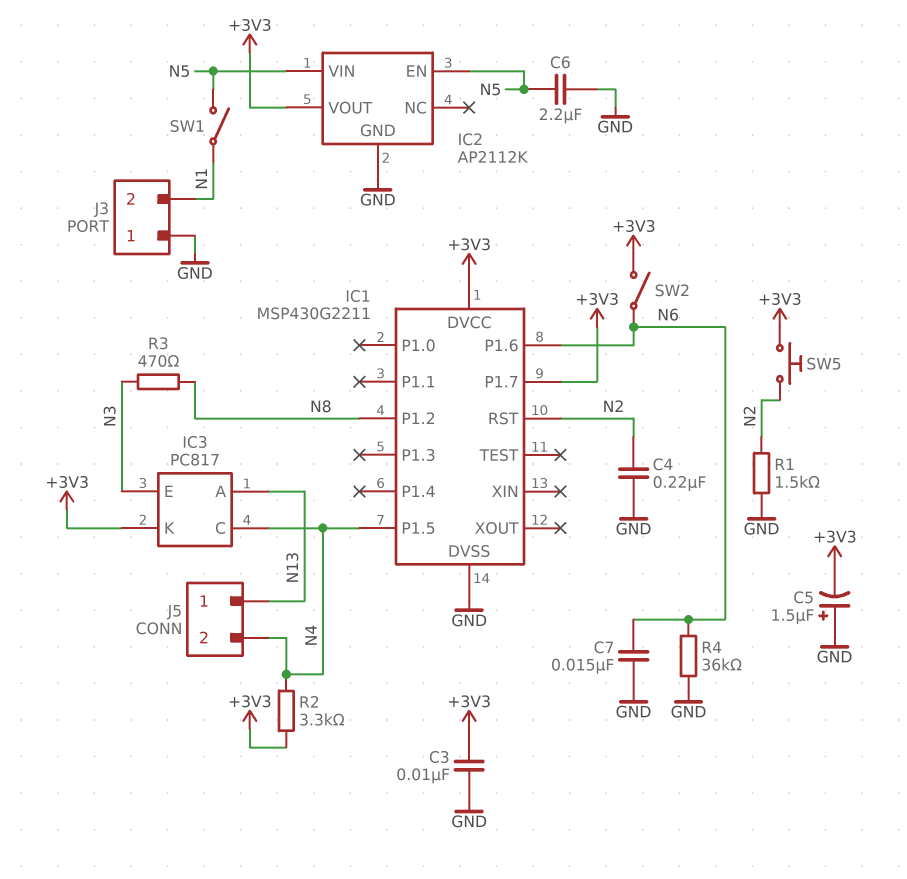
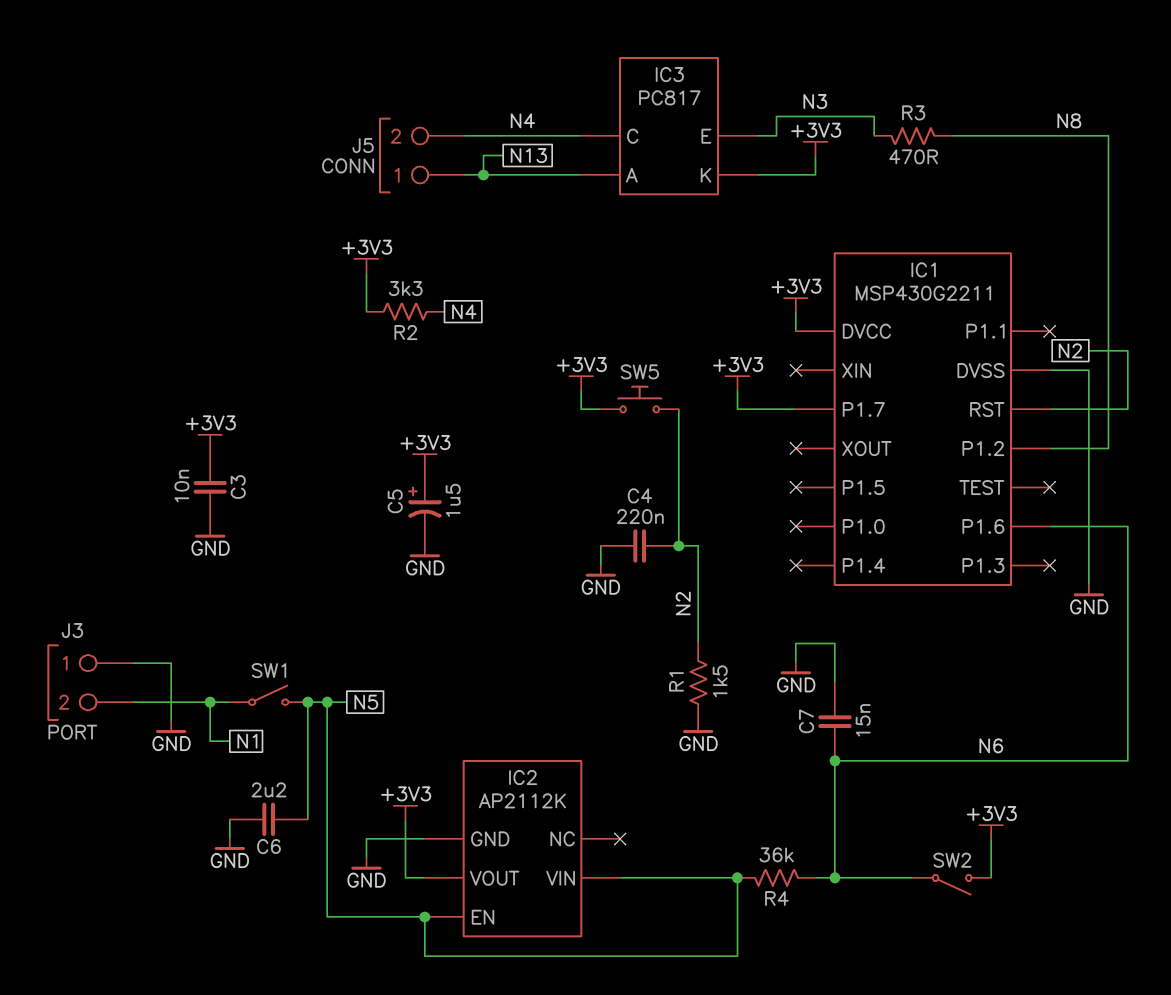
C5: 1.5uF (plus GND, minus +3V3) -> 1.5uF (plus +3V3, minus GND)
IC1 pin P1.5: N4 -> none
R4: 36k (GND, N6) -> 36k (N5, N6)

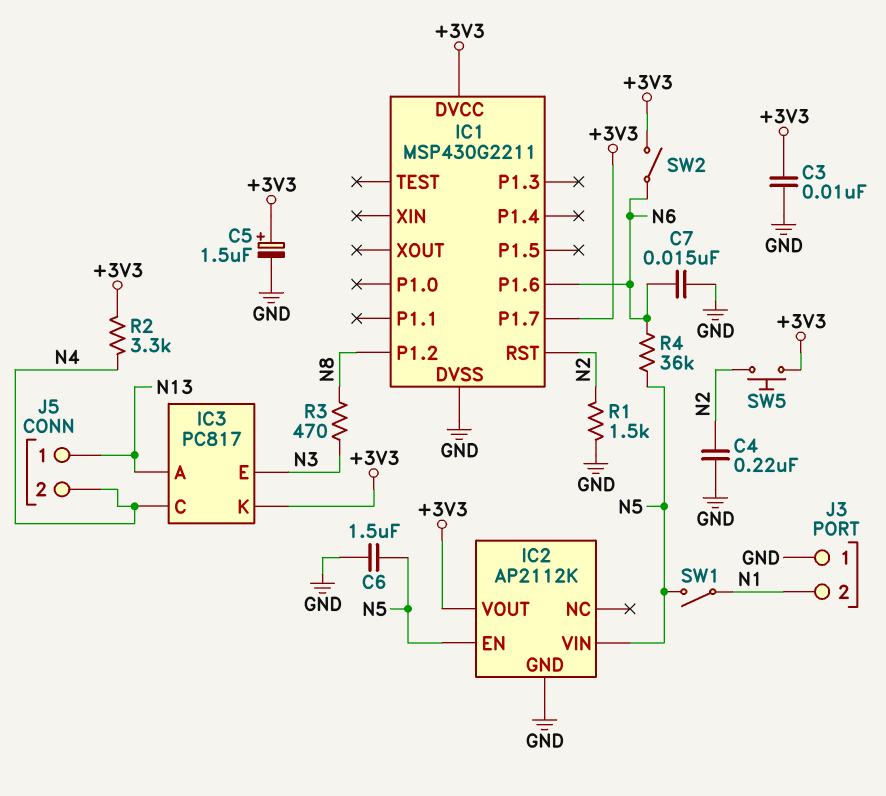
C6: 2.2uF (GND, N5) -> 1.5uF (GND, N5)

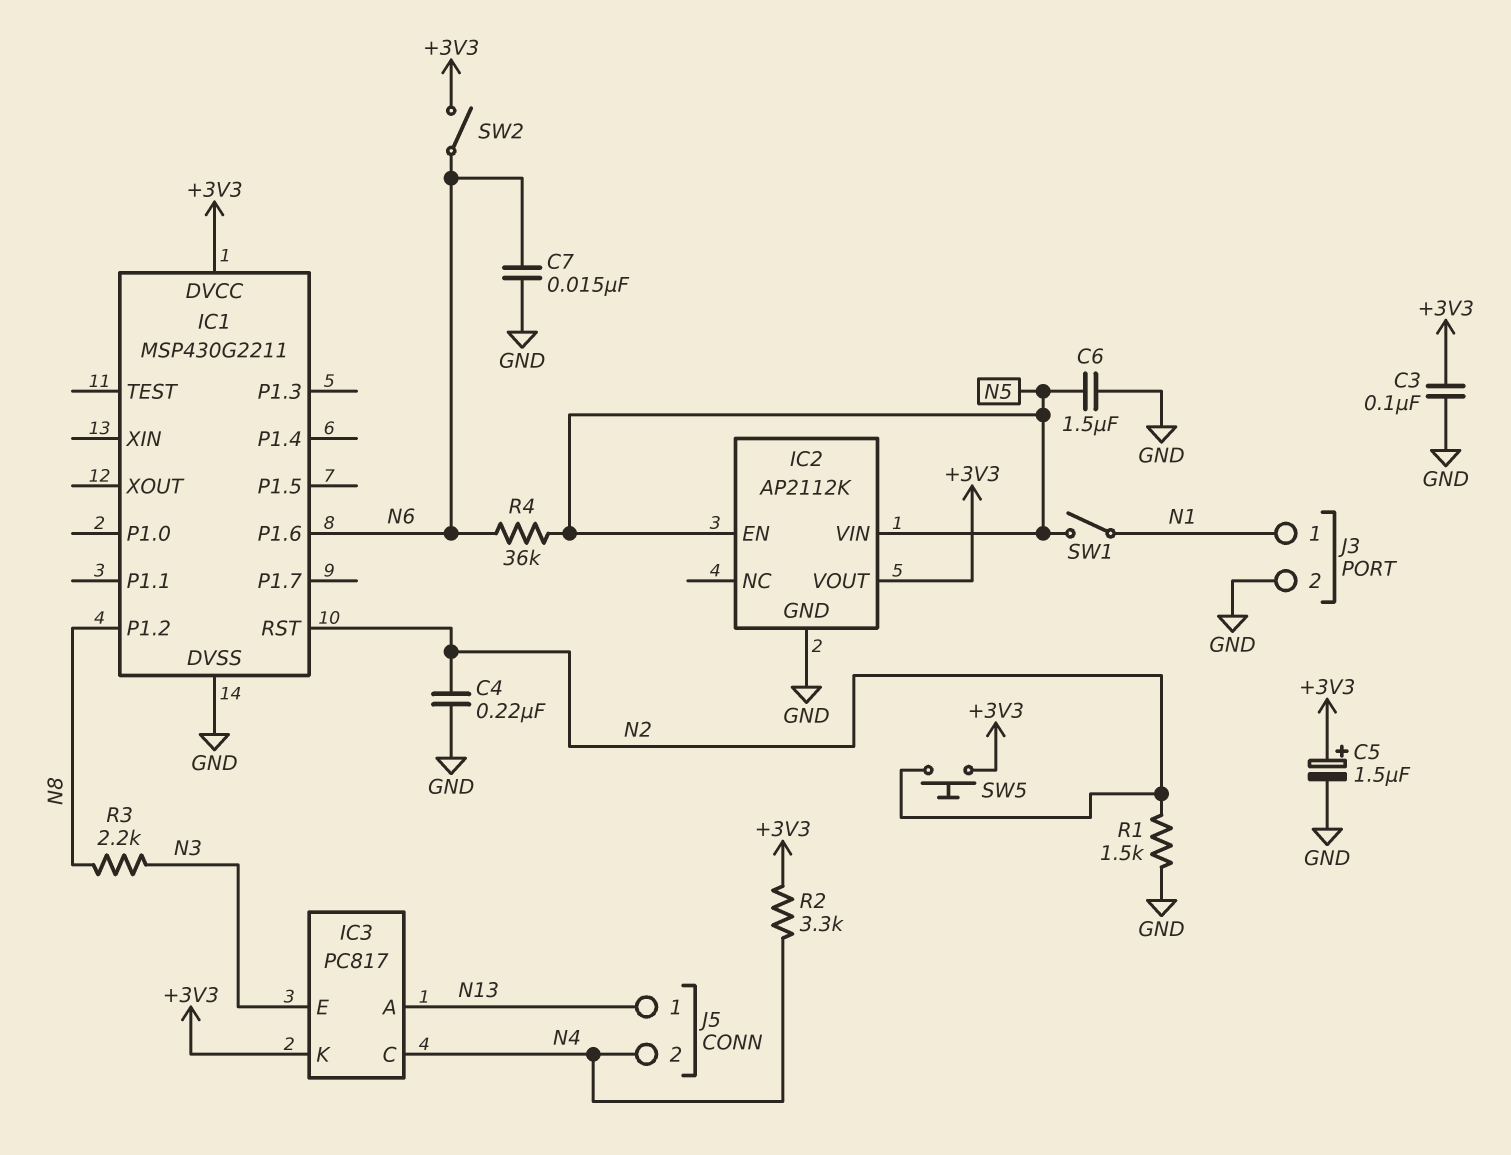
C3: 10nF (+3V3, GND) -> 100nF (+3V3, GND)
IC1 pin P1.7: +3V3 -> none
J3 pin 1: GND -> N1
J3 pin 2: N1 -> GND
R3: 470 (N3, N8) -> 2.2k (N3, N8)

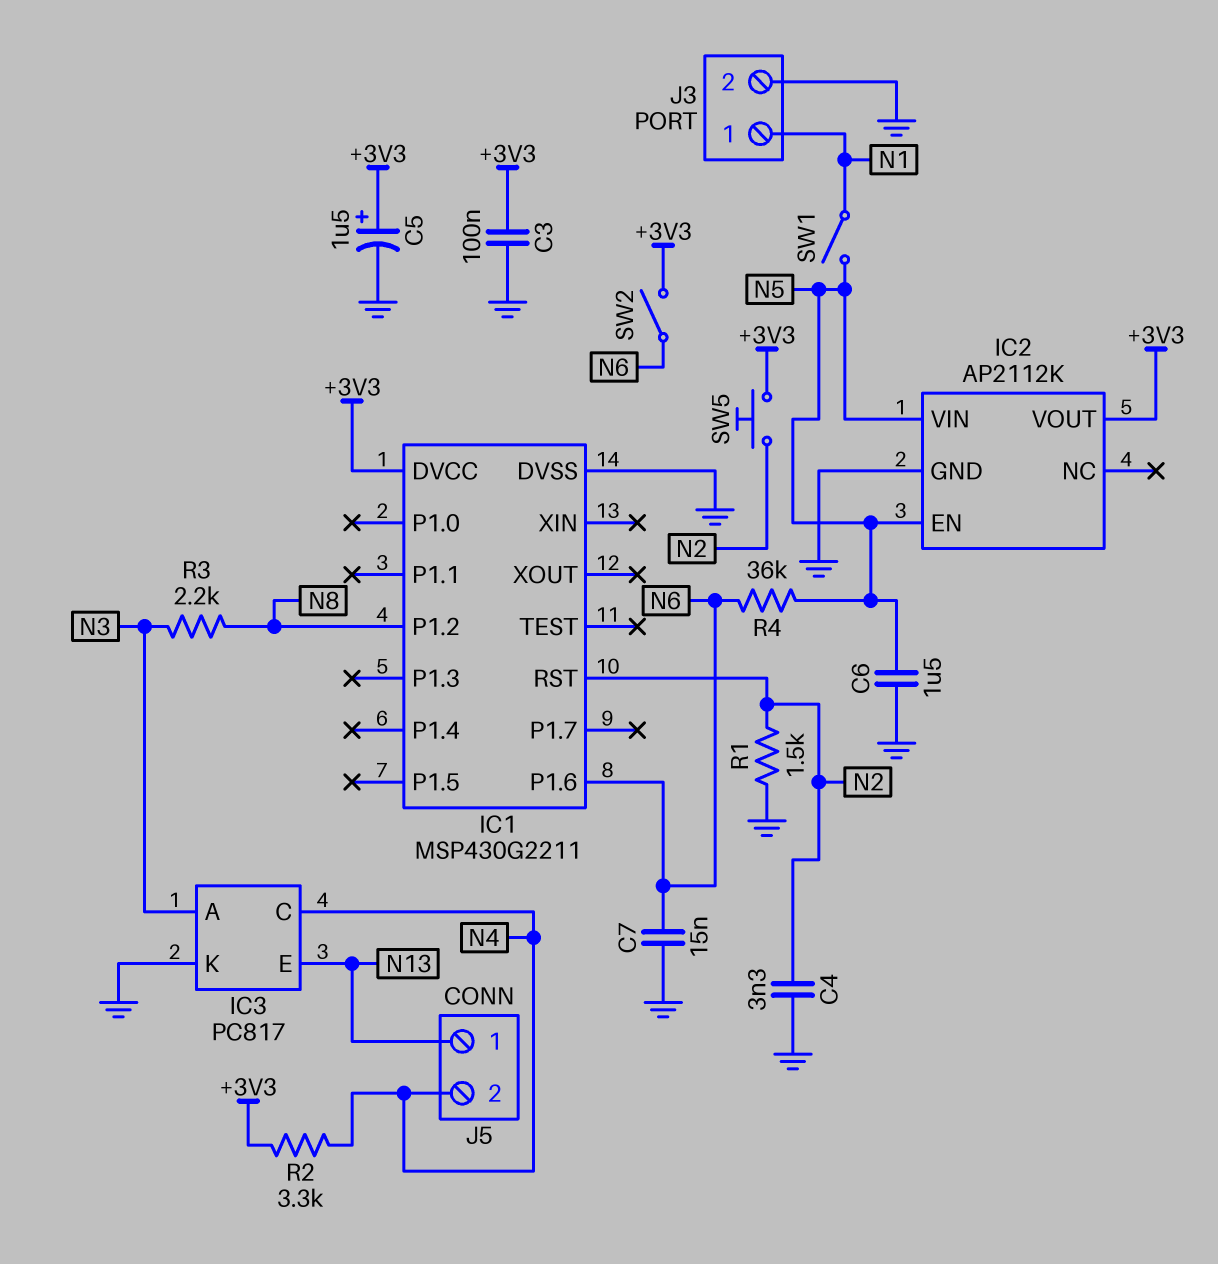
C4: 220nF (GND, N2) -> 3.3nF (GND, N2)
IC3 pin A: N13 -> N3
IC3 pin E: N3 -> N13
IC3 pin K: +3V3 -> GND

